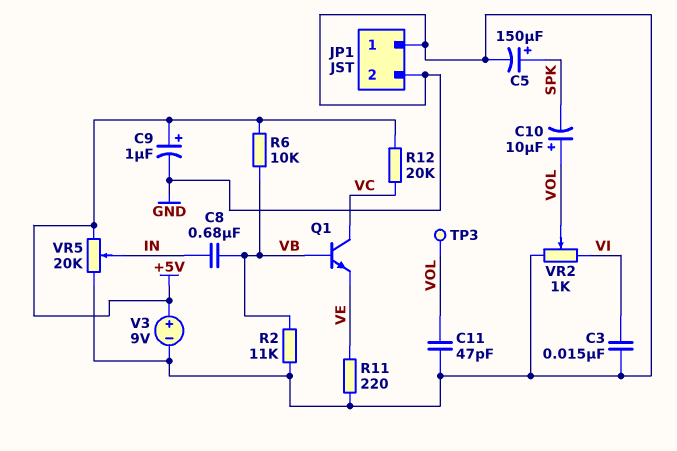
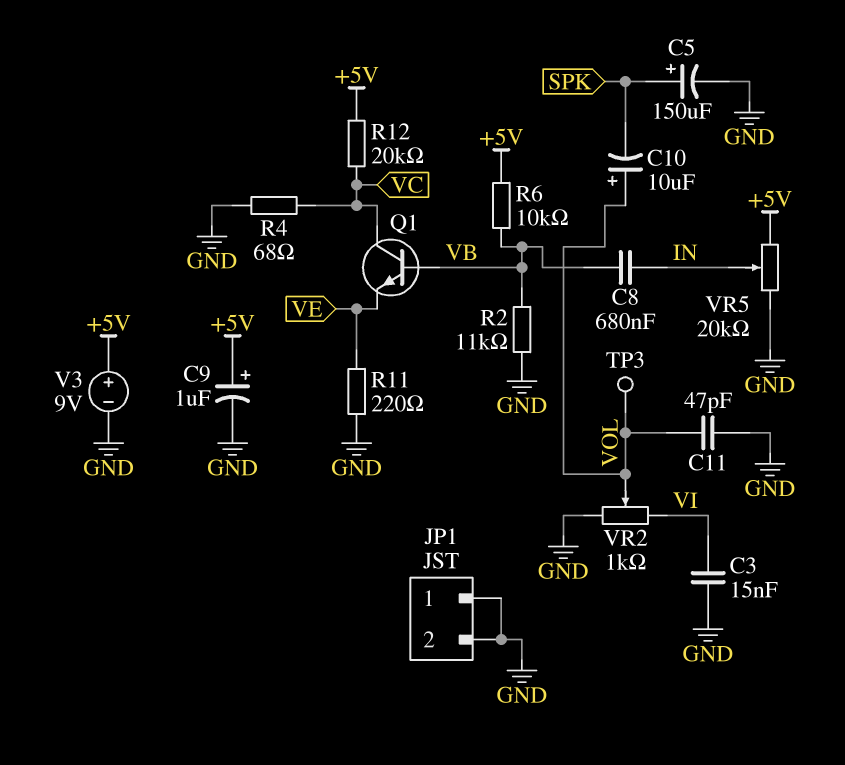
R4: none -> 68 (GND, VC)

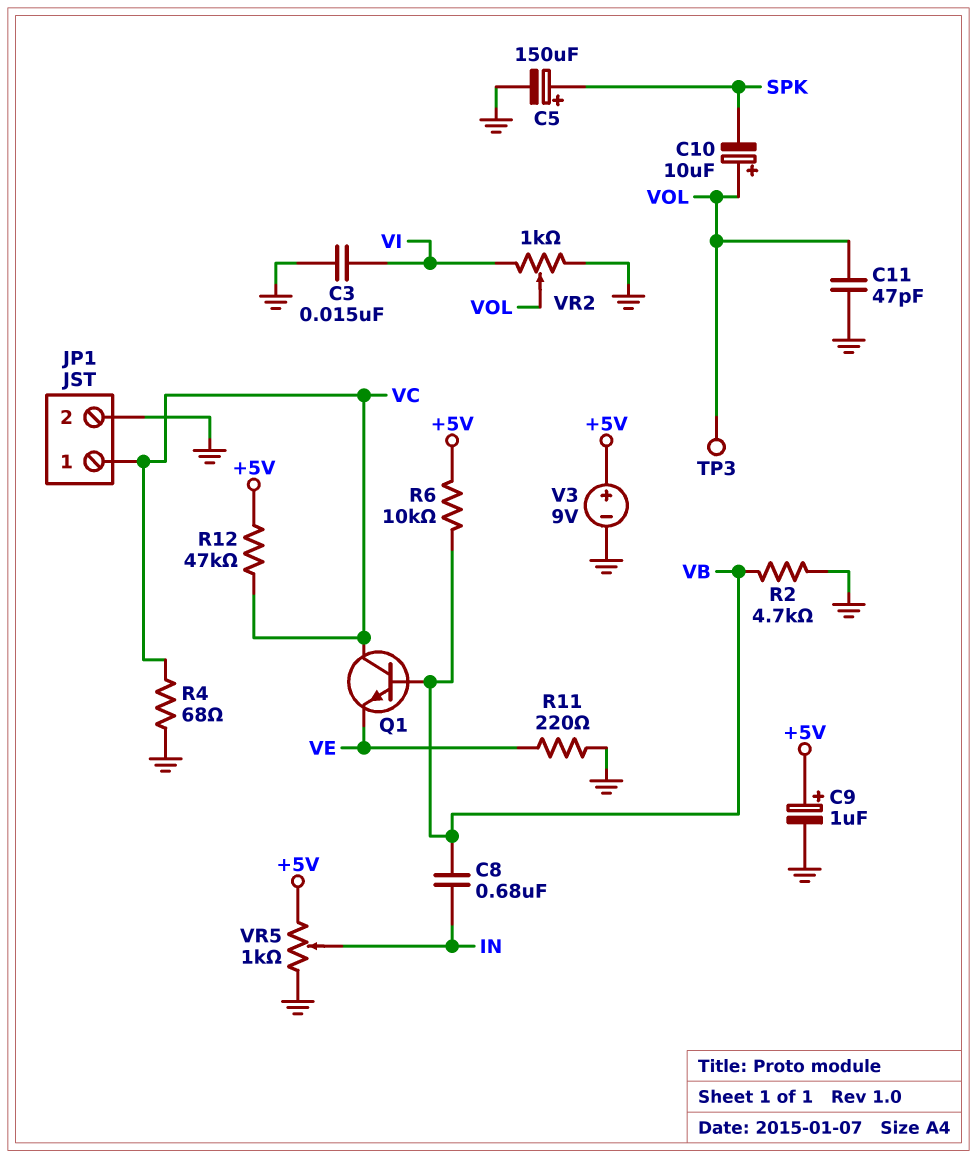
JP1 pin 1: GND -> VC
R2: 11k (GND, VB) -> 4.7k (GND, VB)
R12: 20k (+5V, VC) -> 47k (+5V, VC)
VR5: 20k (+5V, GND, wiper IN) -> 1k (+5V, GND, wiper IN)

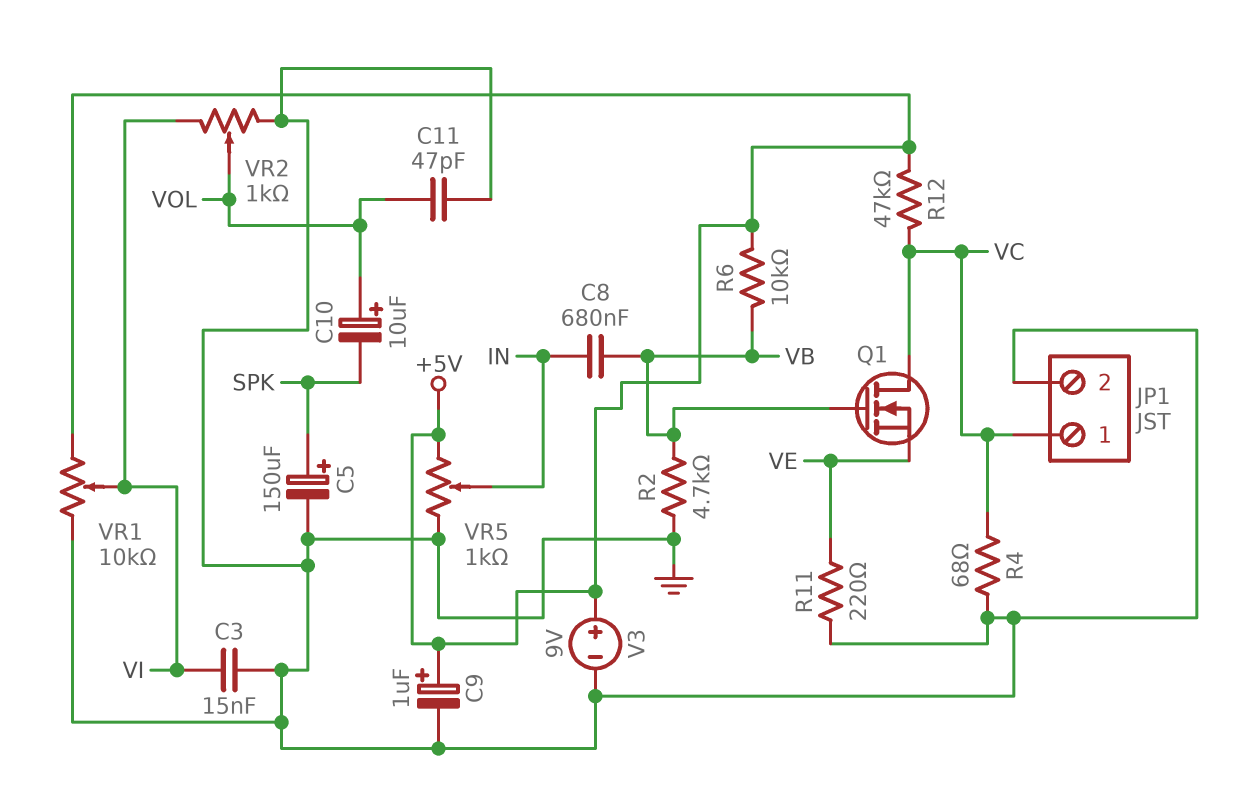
Q1: NPN (B VB, C VC, E VE) -> NMOS (G VB, D VC, S VE)
TP3: test point (VOL) -> none
VR1: none -> 10k (+5V, GND, wiper VI)

